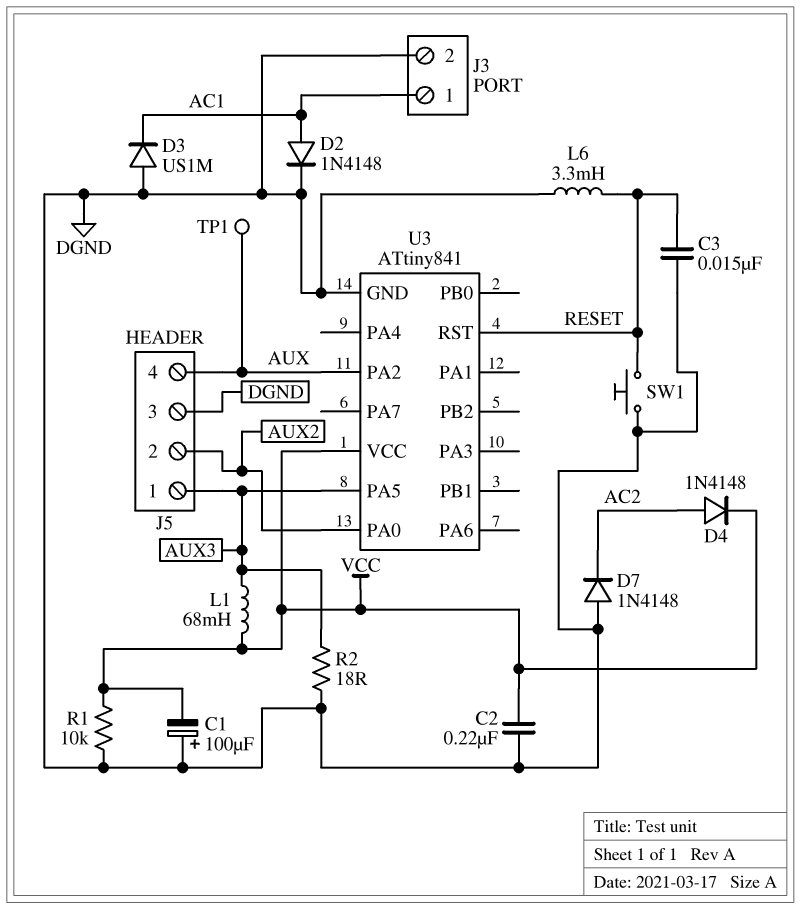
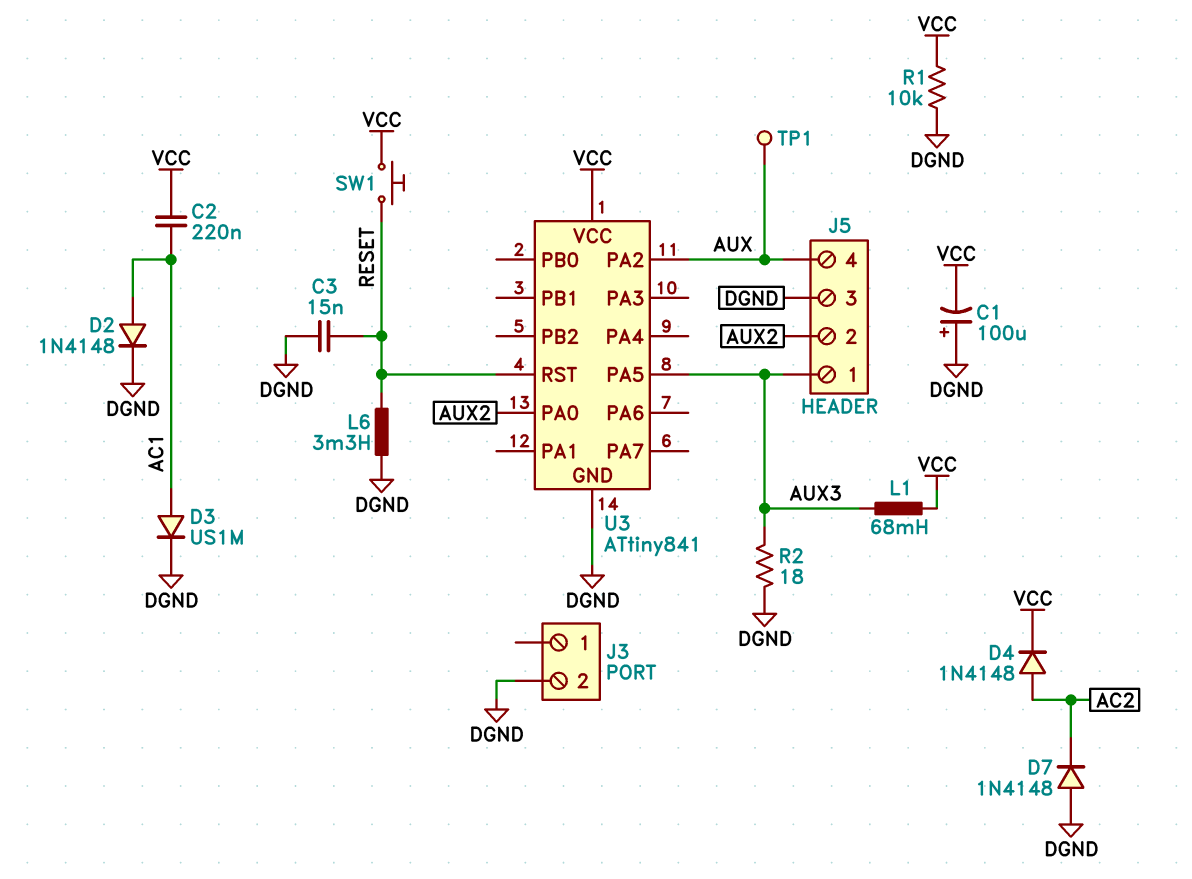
C2: 220nF (DGND, VCC) -> 220nF (AC1, VCC)
D3: diode US1M (A DGND, K AC1) -> diode US1M (A AC1, K DGND)
J3 pin 1: AC1 -> none
SW1: button (DGND, RESET) -> button (RESET, VCC)

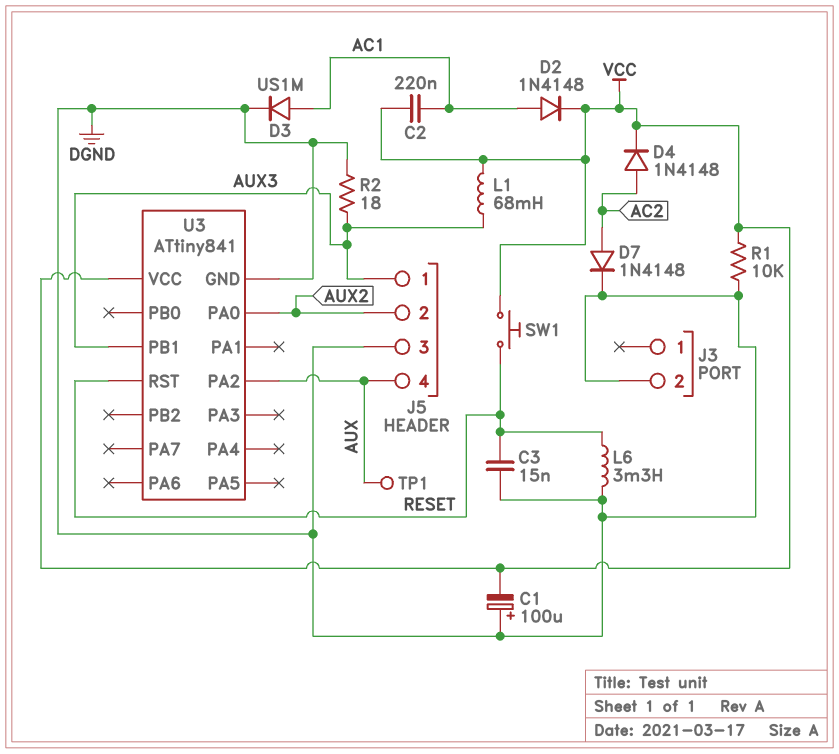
D2: diode 1N4148 (A AC1, K DGND) -> diode 1N4148 (A AC1, K VCC)
D7: diode 1N4148 (A DGND, K AC2) -> diode 1N4148 (A AC2, K DGND)
U3 pin PA5: AUX3 -> none
U3 pin PB1: none -> AUX3

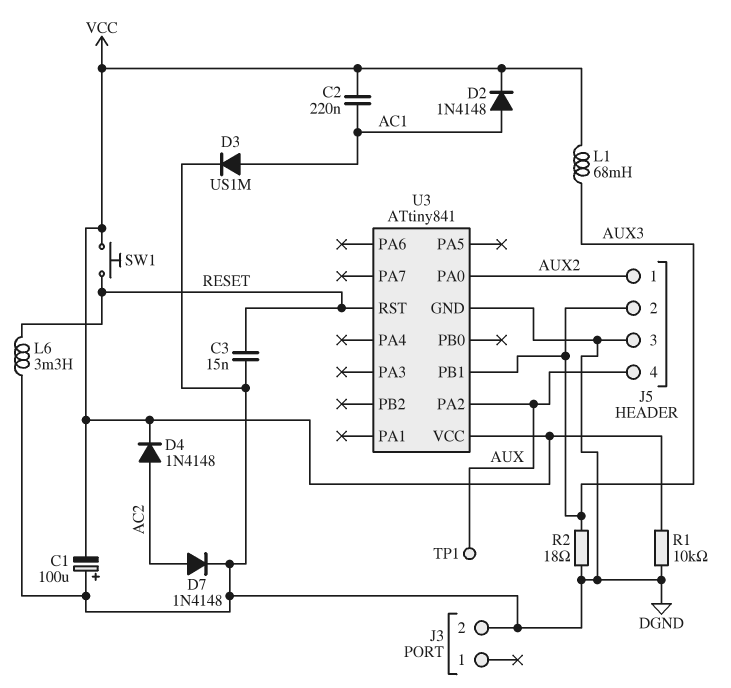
J5 pin 1: AUX3 -> AUX2
J5 pin 2: AUX2 -> AUX3

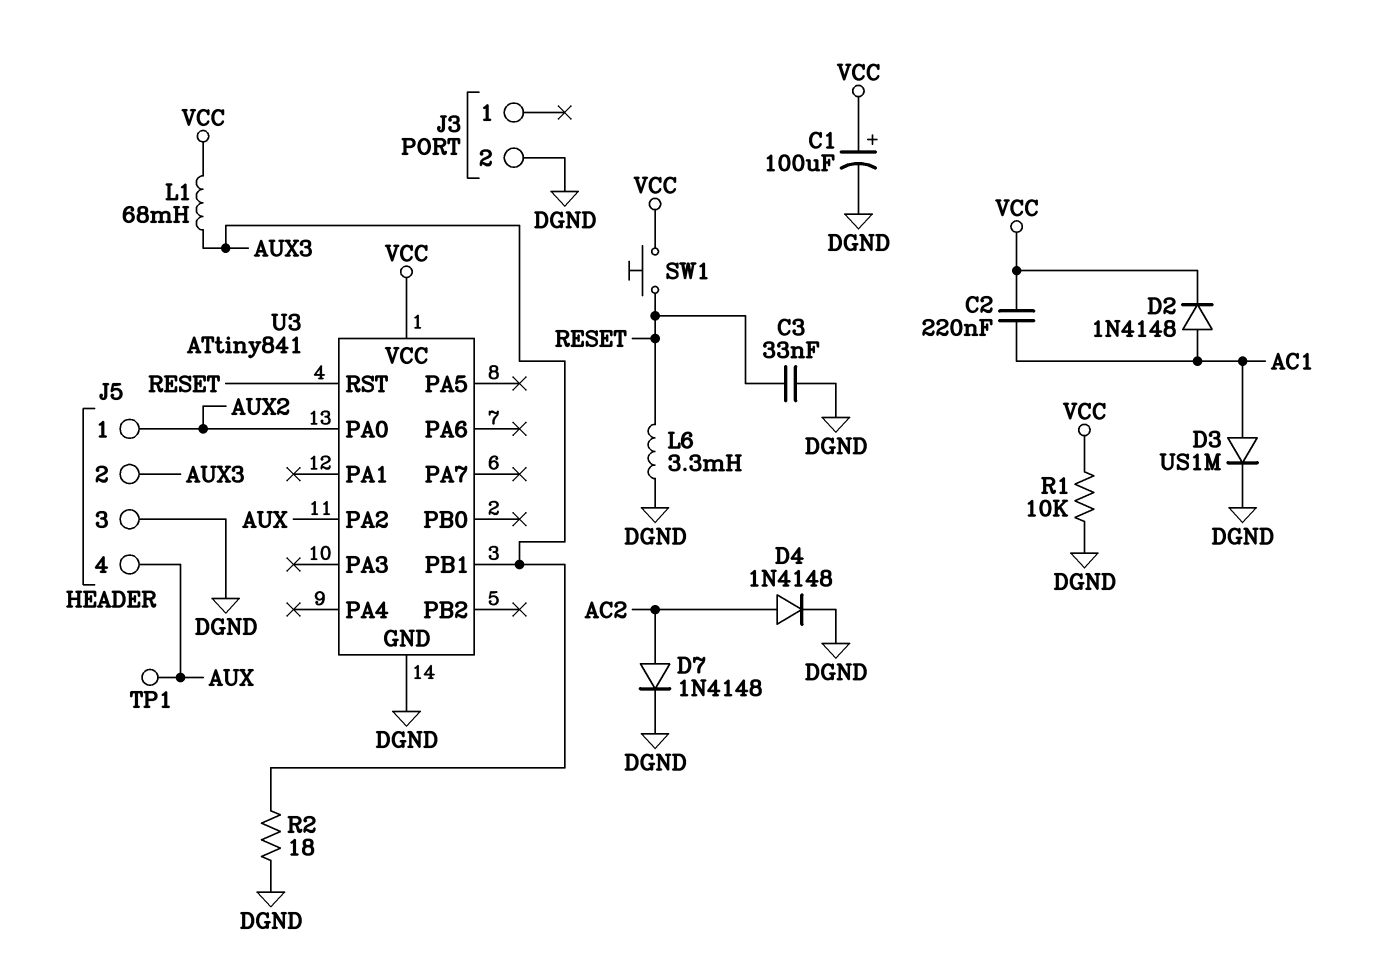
C1: 100uF (plus DGND, minus VCC) -> 100uF (plus VCC, minus DGND)
C3: 15nF (DGND, RESET) -> 33nF (DGND, RESET)
D4: diode 1N4148 (A AC2, K VCC) -> diode 1N4148 (A AC2, K DGND)

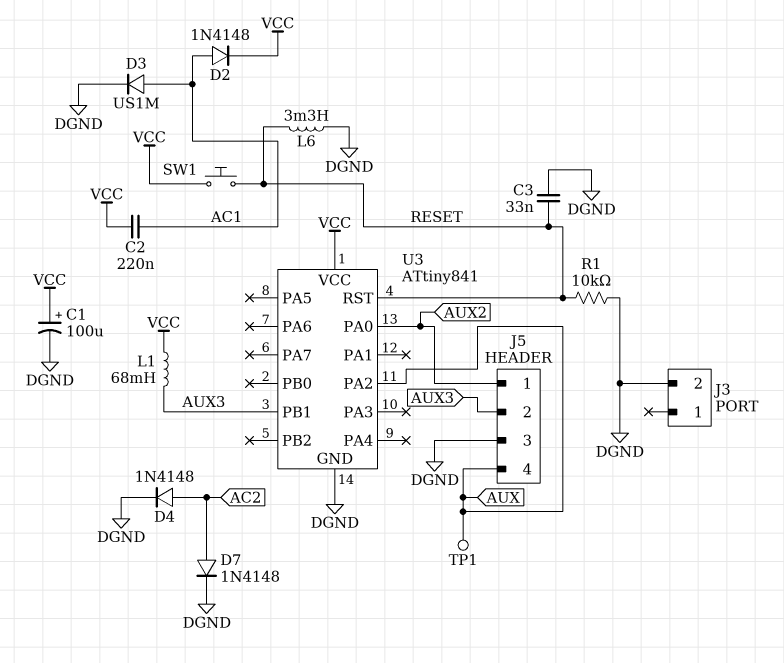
R1: 10k (DGND, VCC) -> 10k (DGND, RESET)
R2: 18 (AUX3, DGND) -> none

